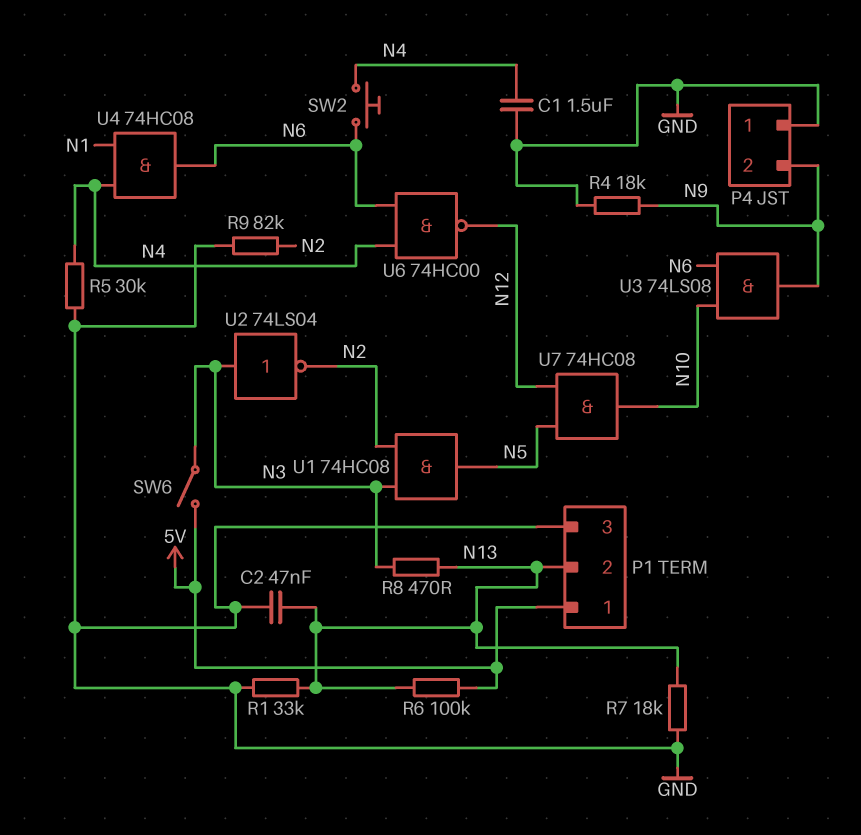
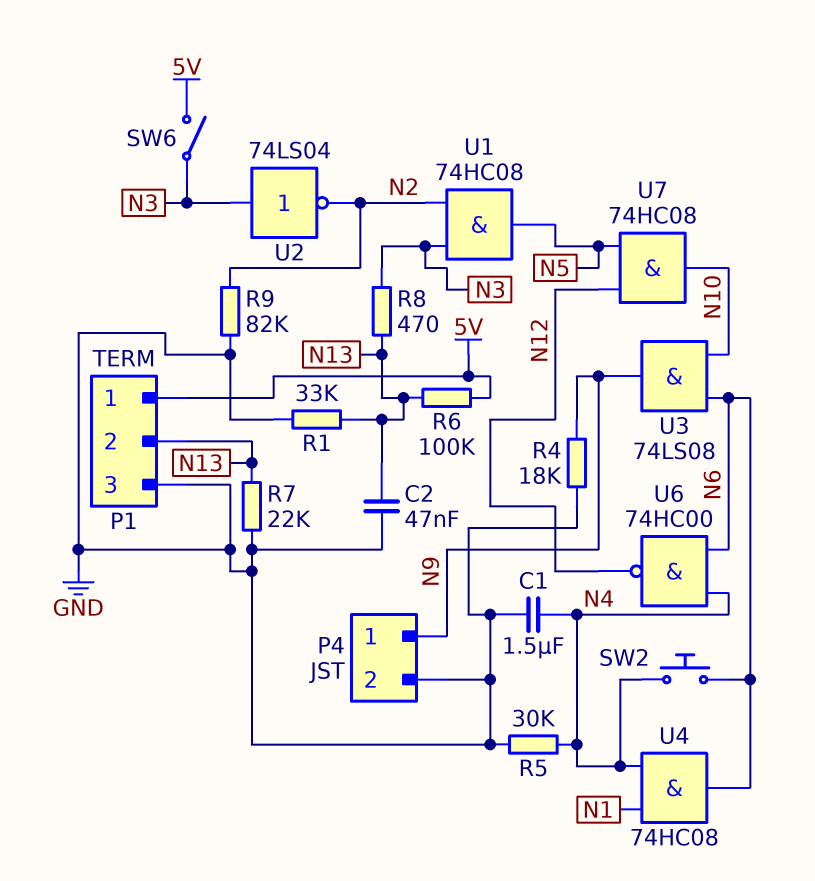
P4 pin 1: GND -> N9
P4 pin 2: N9 -> GND
R7: 18k (GND, N13) -> 22k (GND, N13)

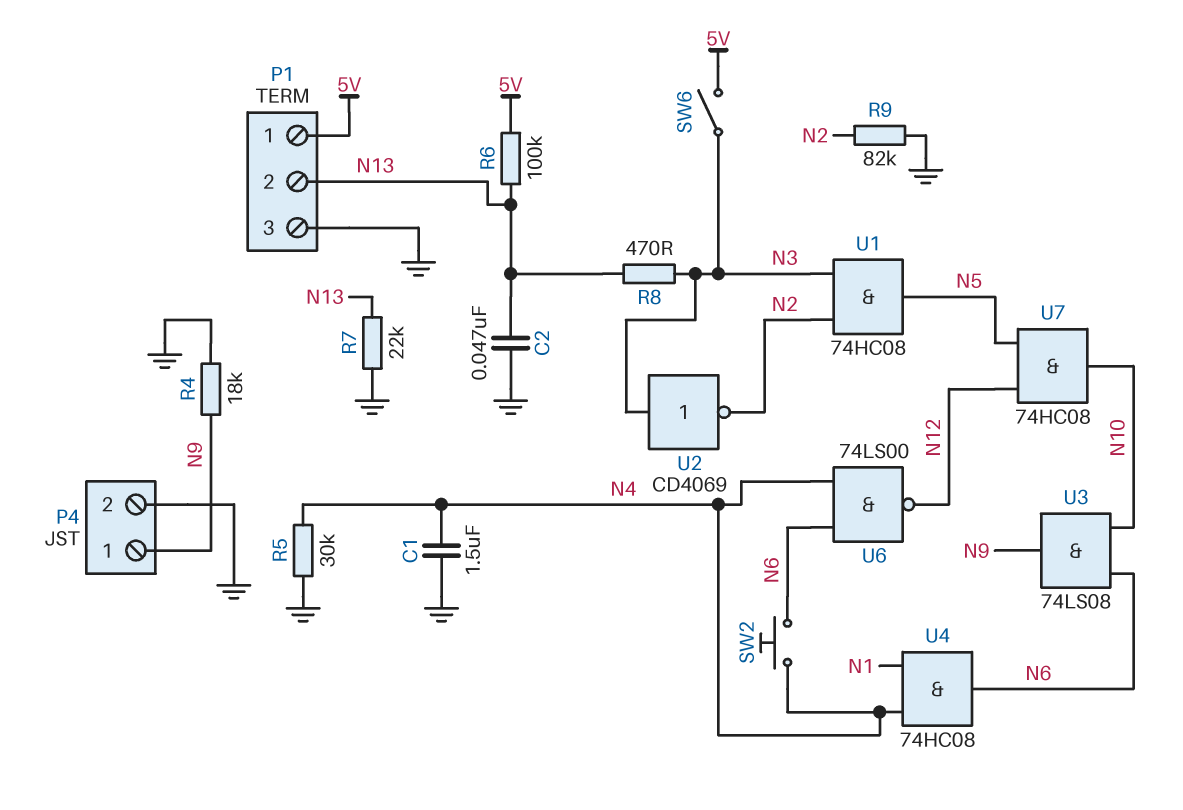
R1: 33k (GND, N13) -> none
U2: NOT 74LS04 (in N3, out N2) -> NOT CD4069 (in N3, out N2)
U6: NAND 74HC00 (in N4, in N6, out N12) -> NAND 74LS00 (in N4, in N6, out N12)

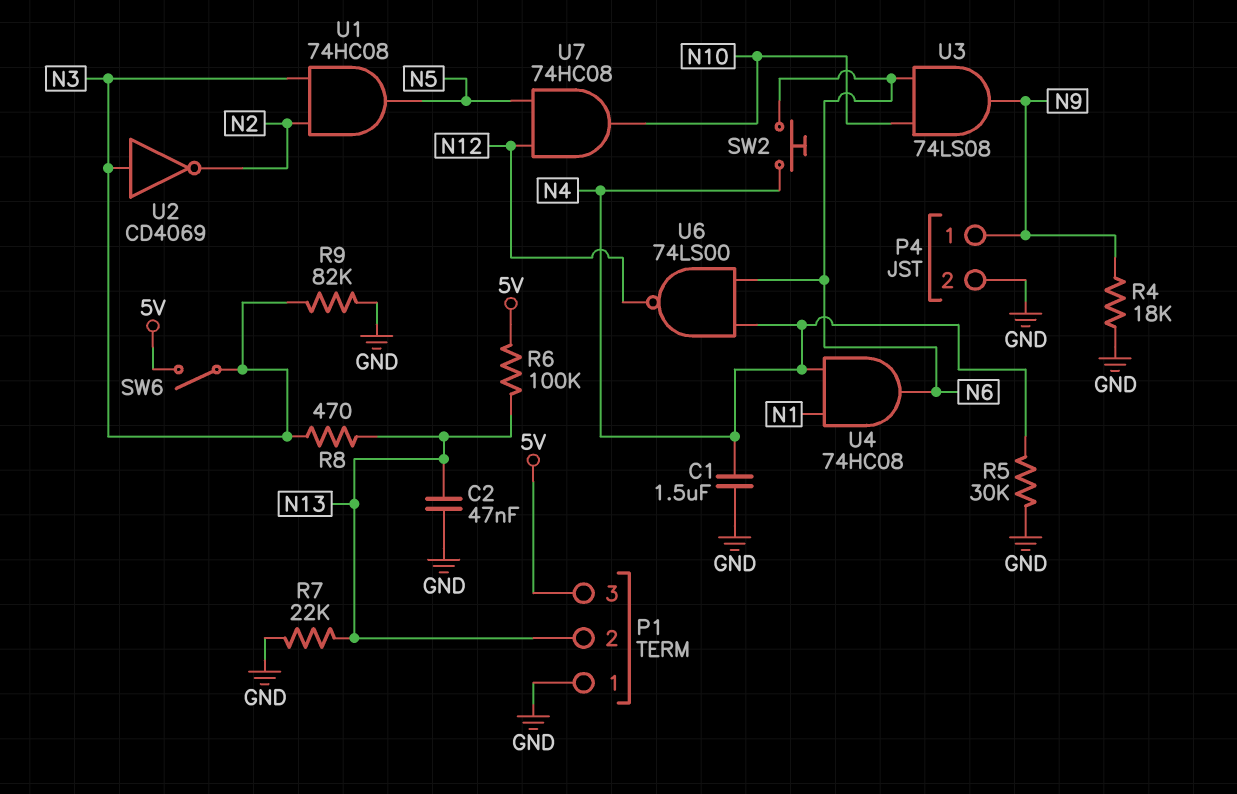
P1 pin 1: 5V -> GND
P1 pin 3: GND -> 5V
R9: 82k (GND, N2) -> 82k (GND, N3)

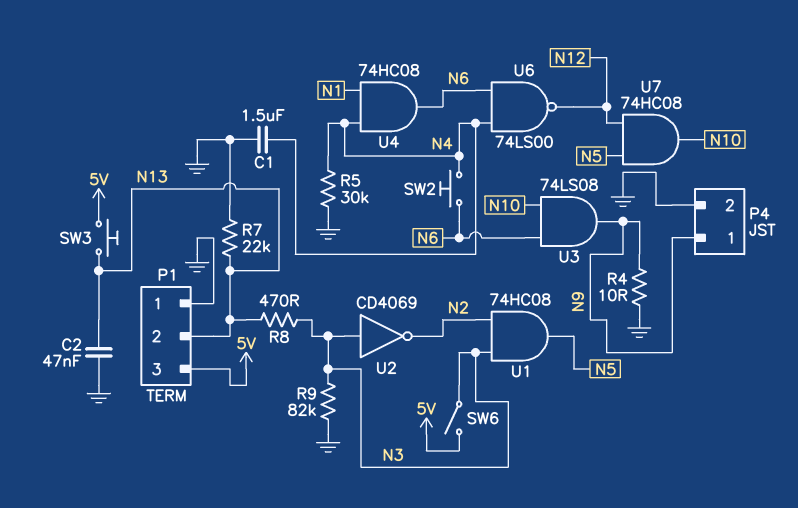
R4: 18k (GND, N9) -> 10 (GND, N9)
R6: 100k (5V, N13) -> none
SW3: none -> button (5V, N13)

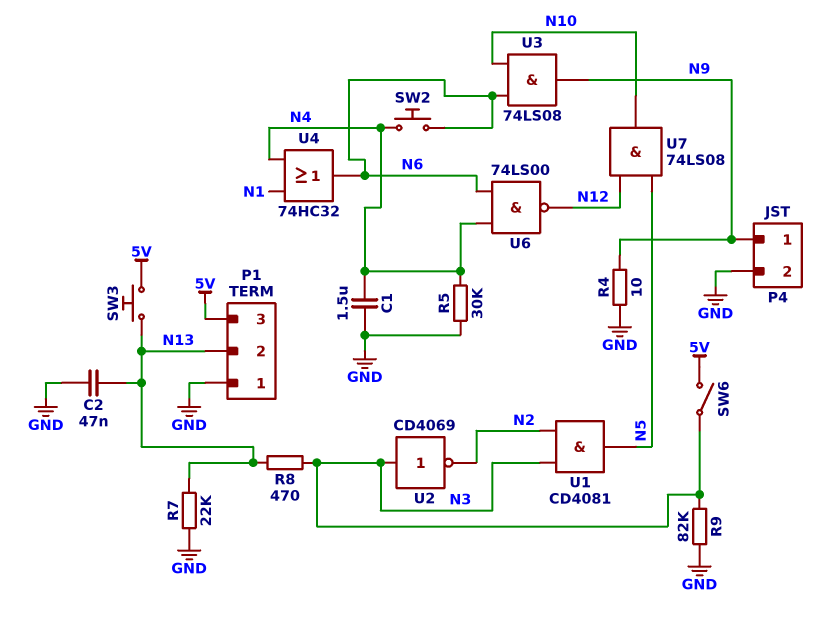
U1: AND 74HC08 (in N2, in N3, out N5) -> AND CD4081 (in N2, in N3, out N5)
U4: AND 74HC08 (in N1, in N4, out N6) -> OR 74HC32 (in N1, in N4, out N6)
U7: AND 74HC08 (in N5, in N12, out N10) -> AND 74LS08 (in N5, in N12, out N10)

